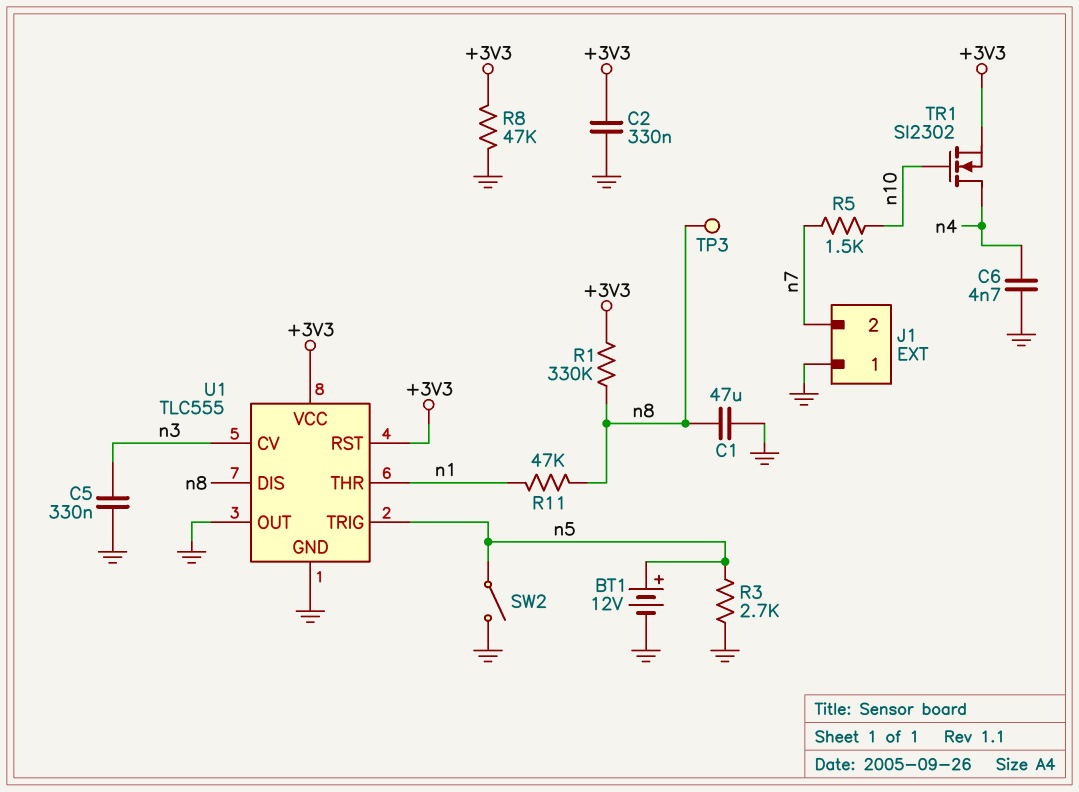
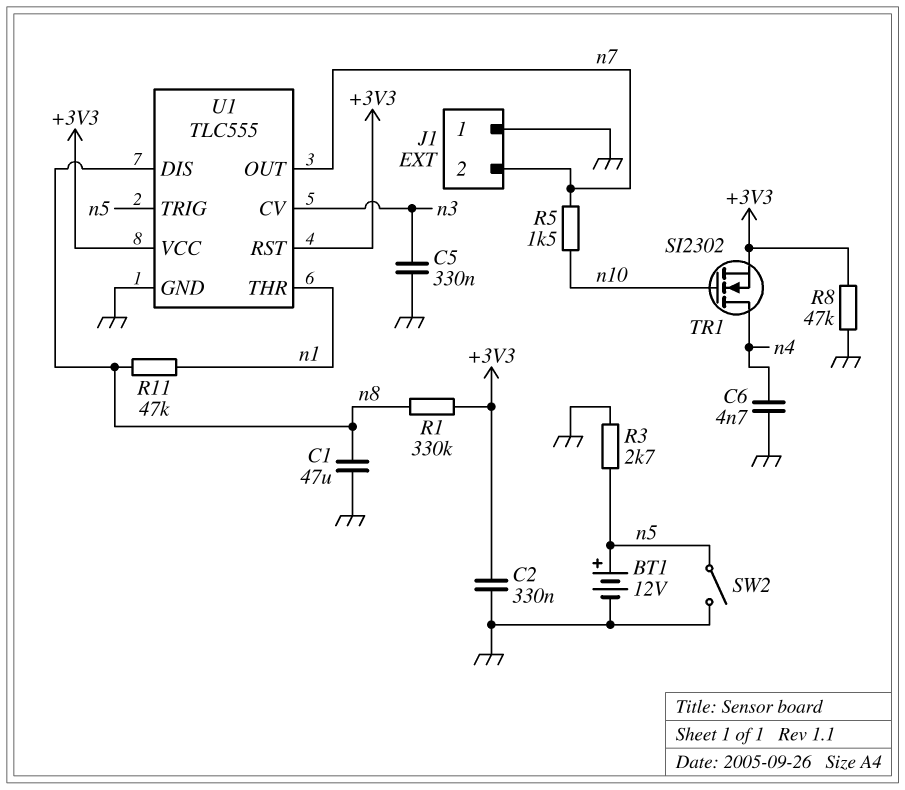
TP3: test point (n8) -> none
U1 pin OUT: GND -> n7

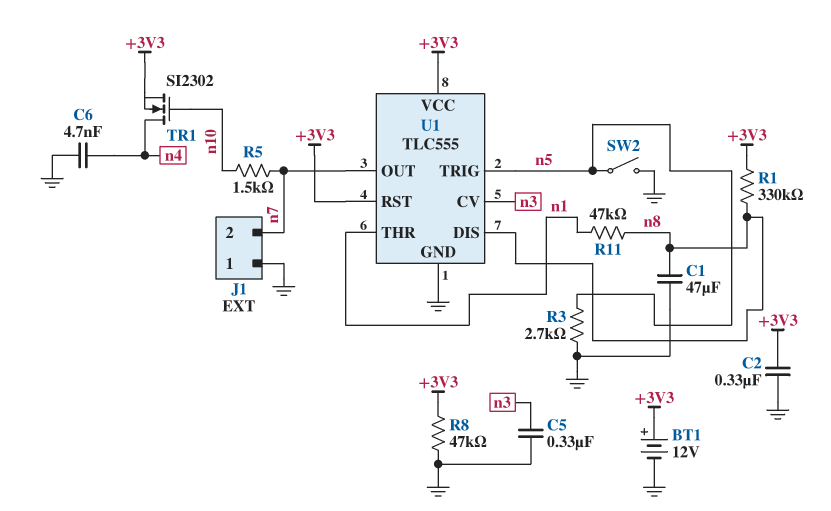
BT1: 12V (plus n5, minus GND) -> 12V (plus +3V3, minus GND)

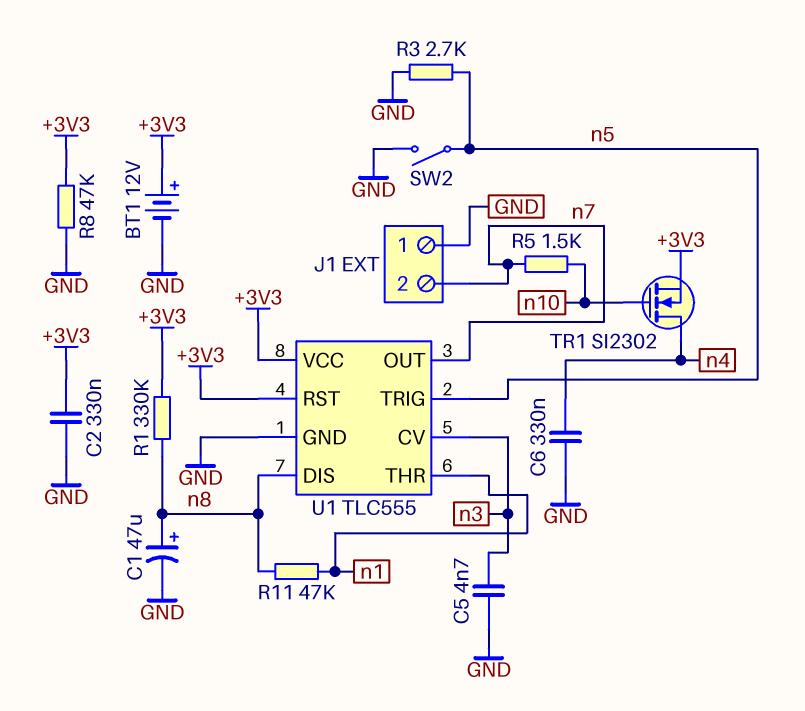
C1: 47uF (GND, n8) -> 47uF (plus n8, minus GND)
C5: 330nF (GND, n3) -> 4.7nF (GND, n3)
C6: 4.7nF (GND, n4) -> 330nF (GND, n4)

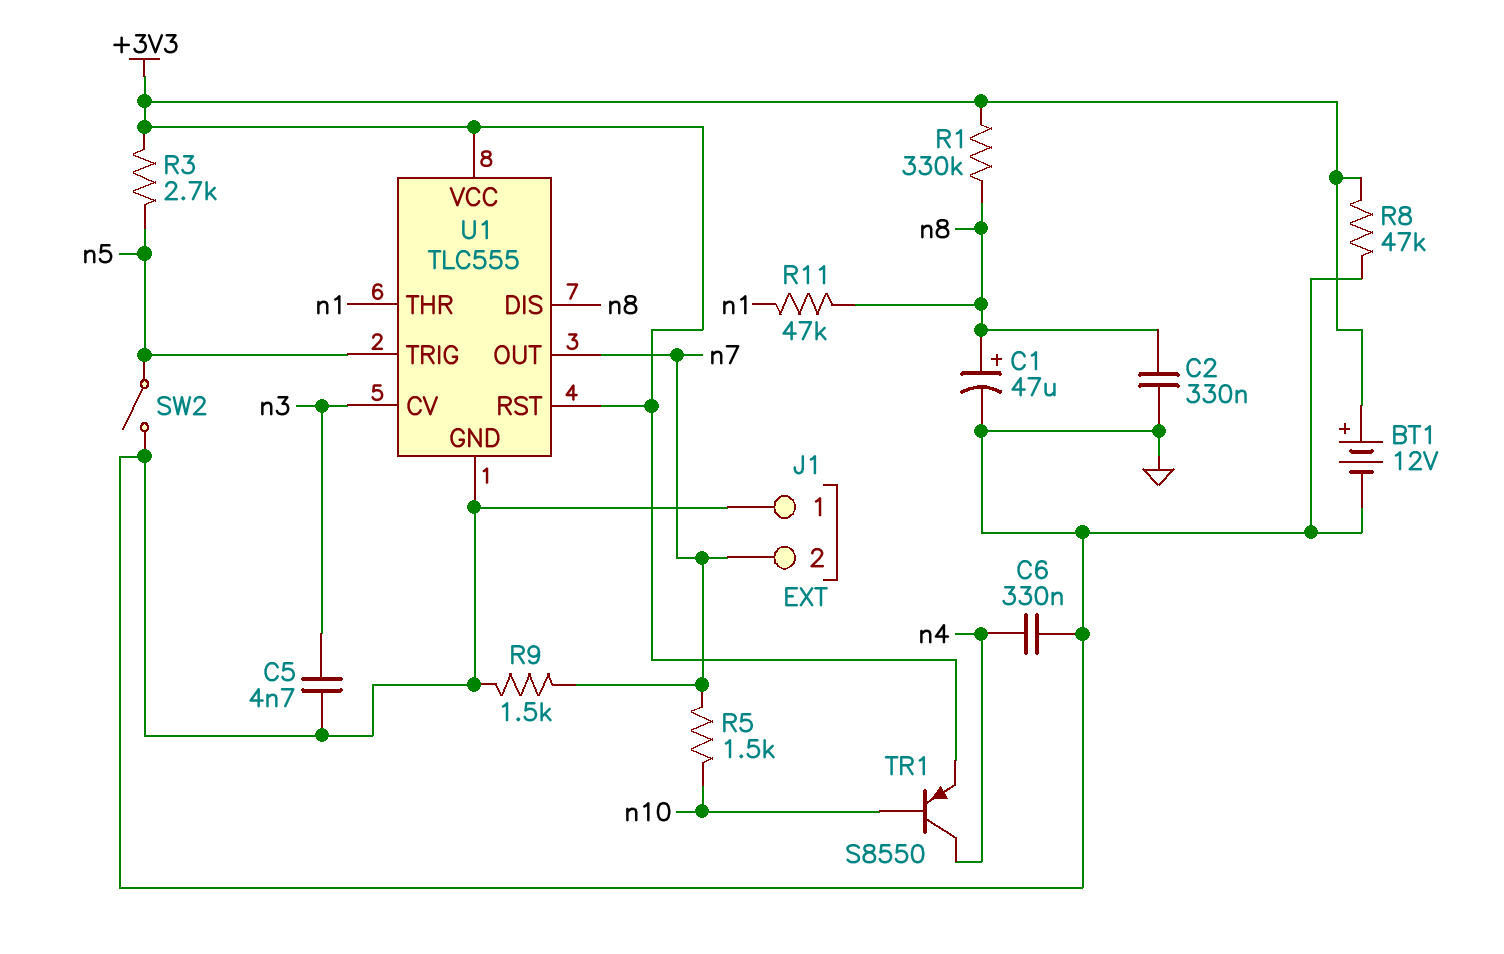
C2: 330nF (+3V3, GND) -> 330nF (GND, n8)
R3: 2.7k (GND, n5) -> 2.7k (+3V3, n5)
R9: none -> 1.5k (GND, n7)
TR1: NMOS SI2302 (G n10, D n4, S +3V3) -> PNP S8550 (B n10, C n4, E +3V3)

